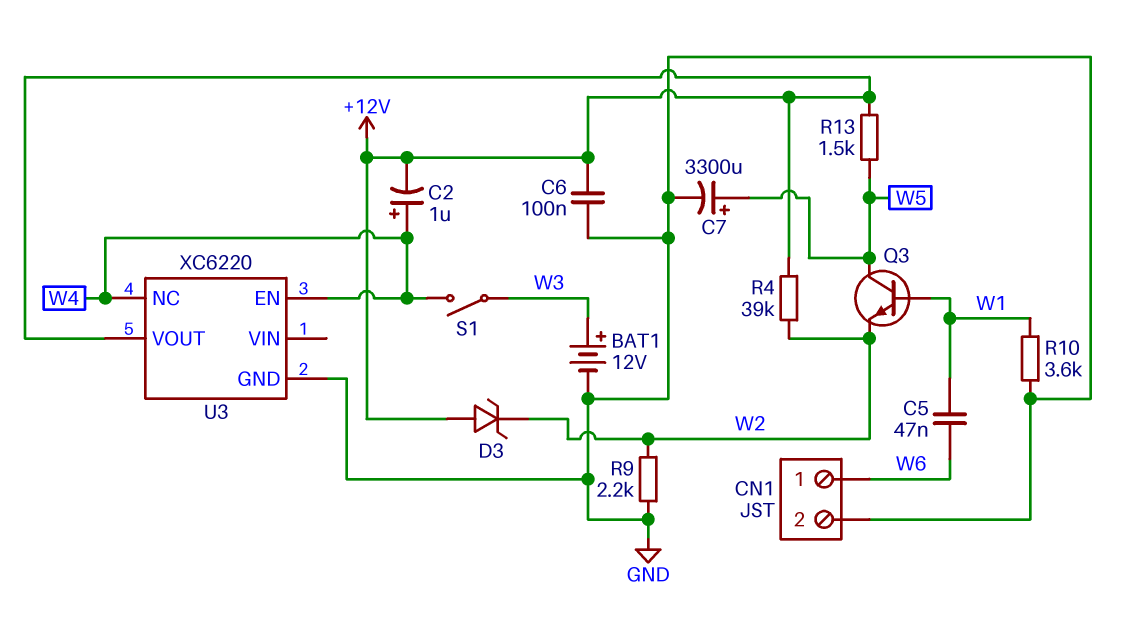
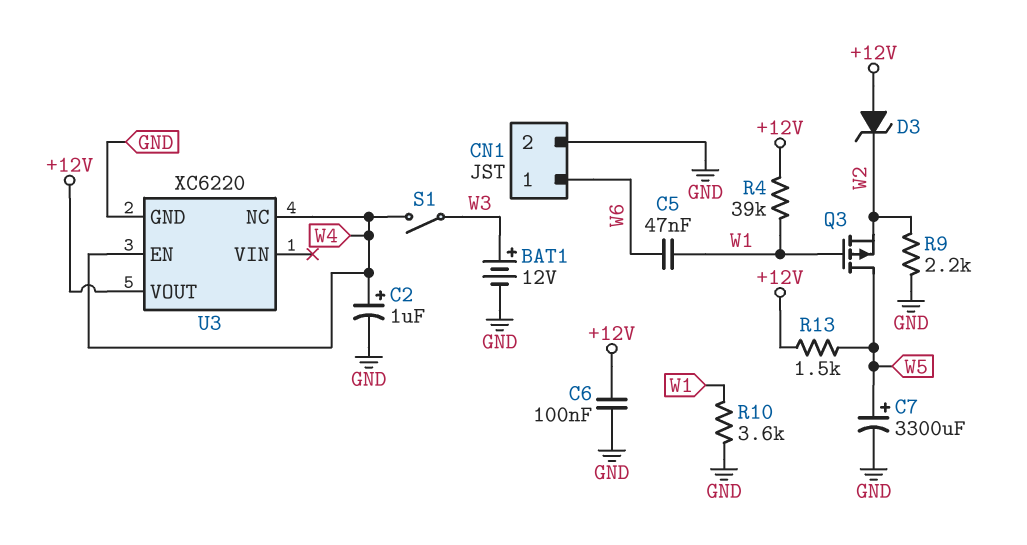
C2: 1uF (plus W4, minus +12V) -> 1uF (plus W4, minus GND)
Q3: NPN (B W1, C W5, E W2) -> PMOS (G W1, D W5, S W2)
R4: 39k (+12V, W2) -> 39k (+12V, W1)

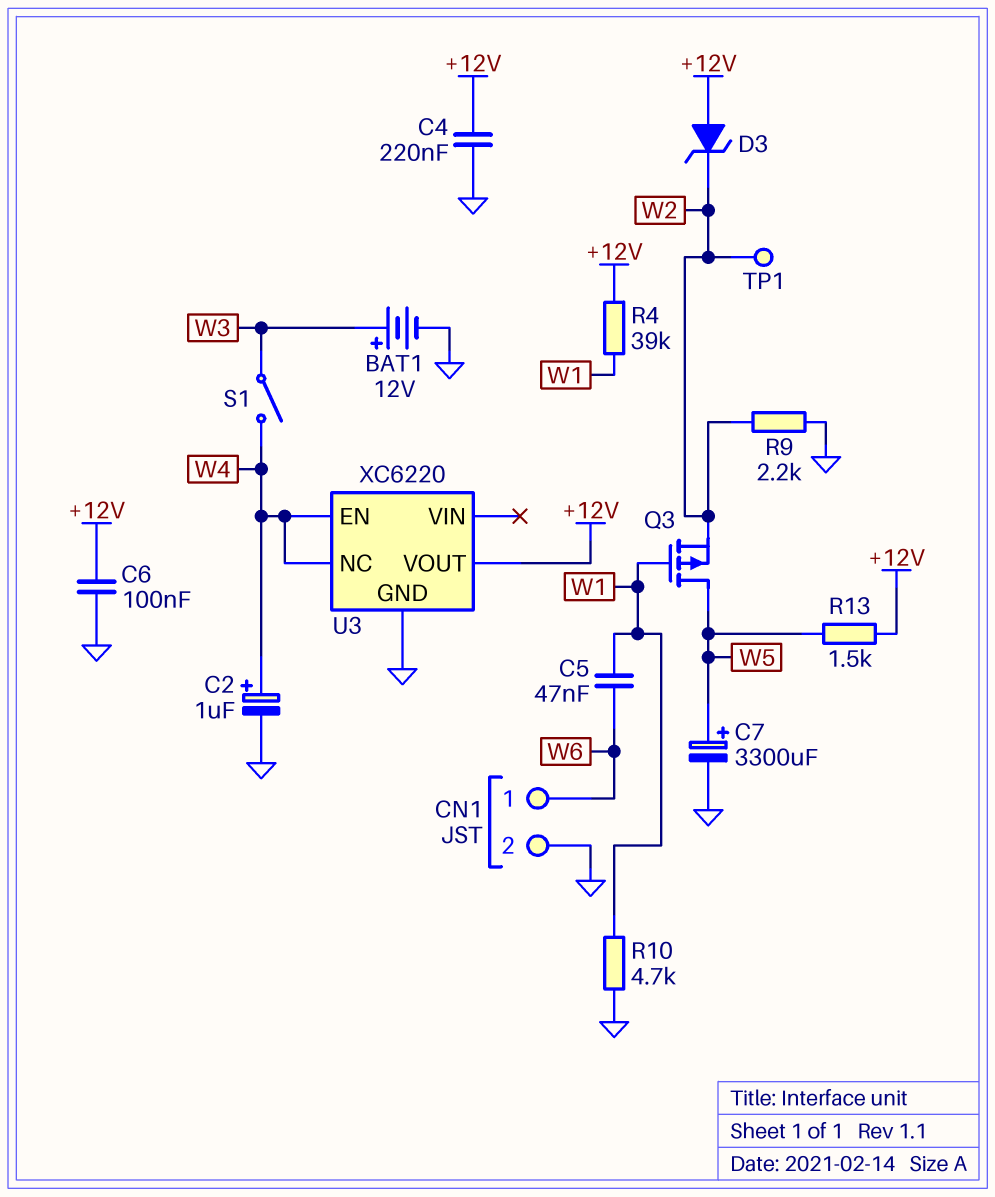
C4: none -> 220nF (+12V, GND)
R10: 3.6k (GND, W1) -> 4.7k (GND, W1)
TP1: none -> test point (W2)

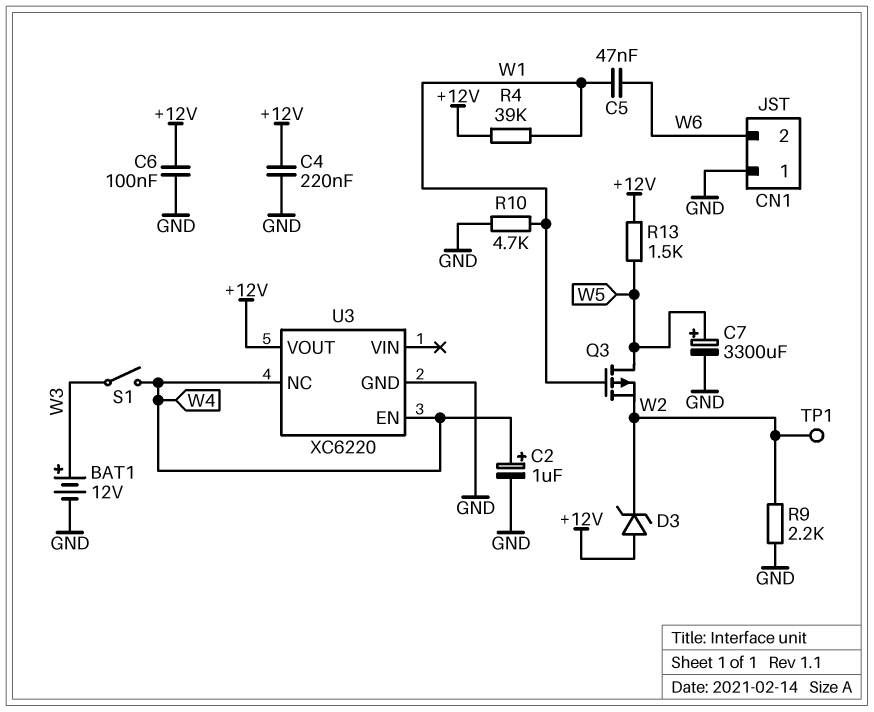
CN1 pin 1: W6 -> GND
CN1 pin 2: GND -> W6

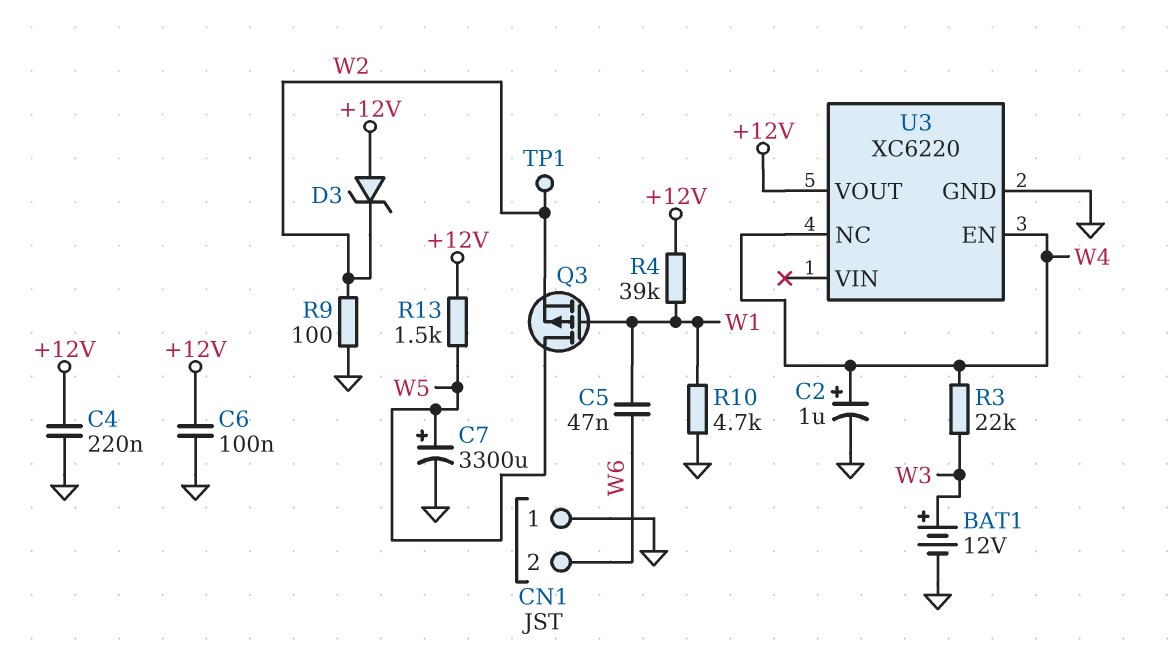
R3: none -> 22k (W3, W4)
R9: 2.2k (GND, W2) -> 100 (GND, W2)
S1: switch (W3, W4) -> none

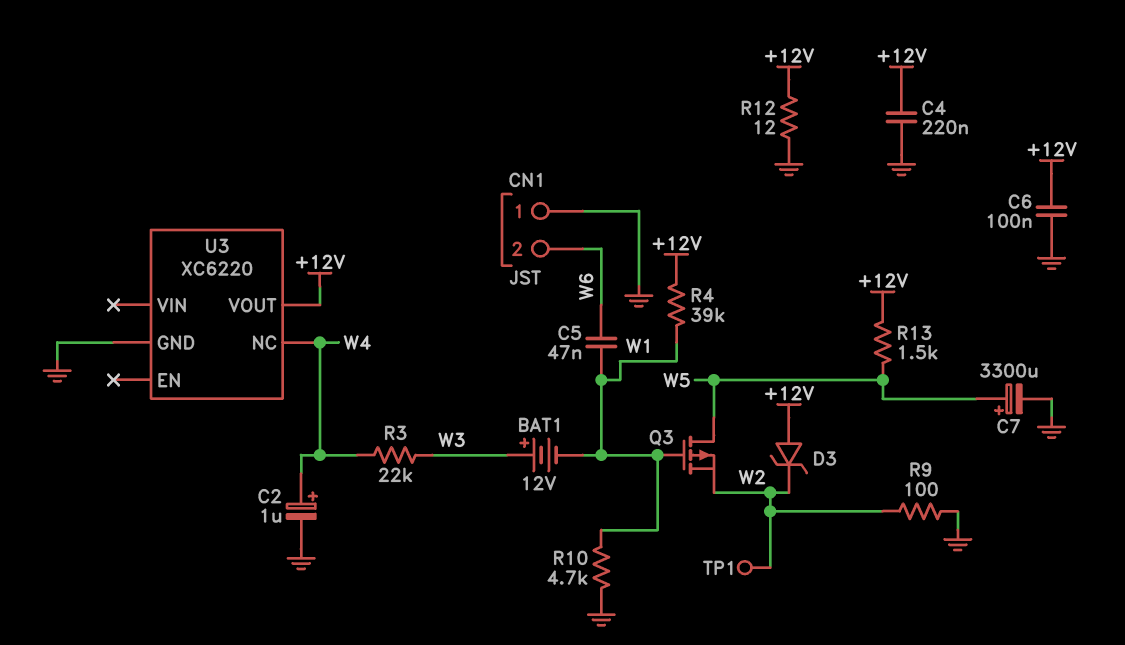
BAT1: 12V (plus W3, minus GND) -> 12V (plus W3, minus W1)
R12: none -> 12 (+12V, GND)
U3 pin EN: W4 -> none

